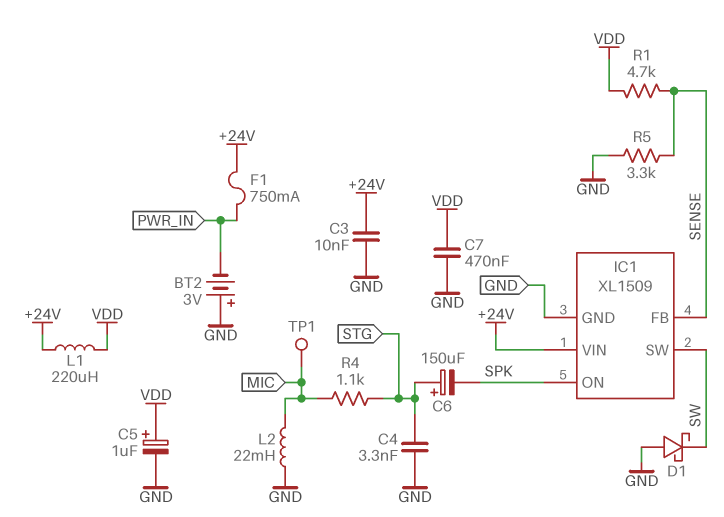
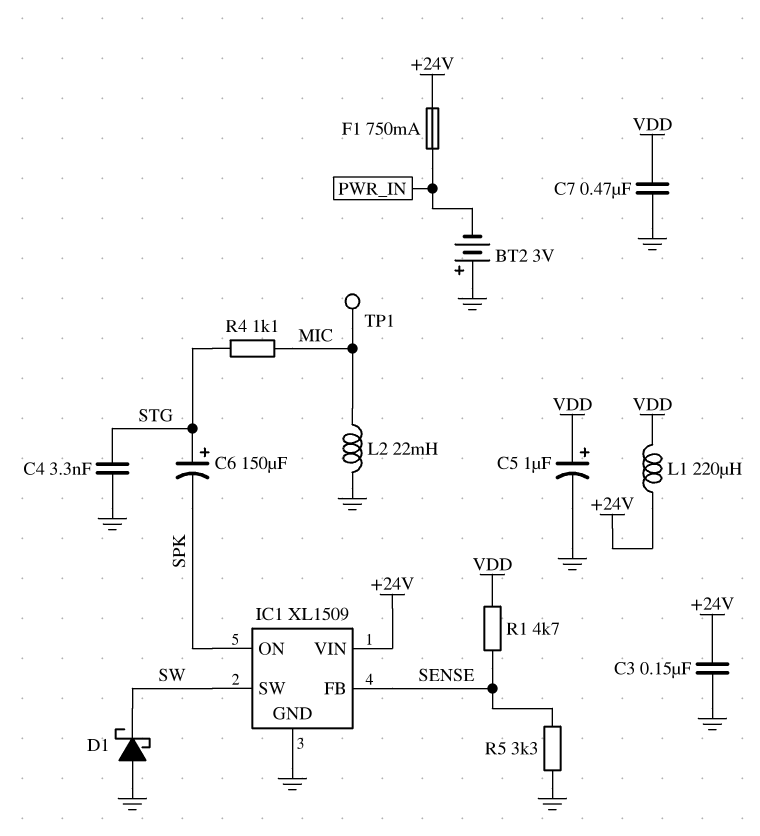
C3: 10nF (+24V, GND) -> 150nF (+24V, GND)

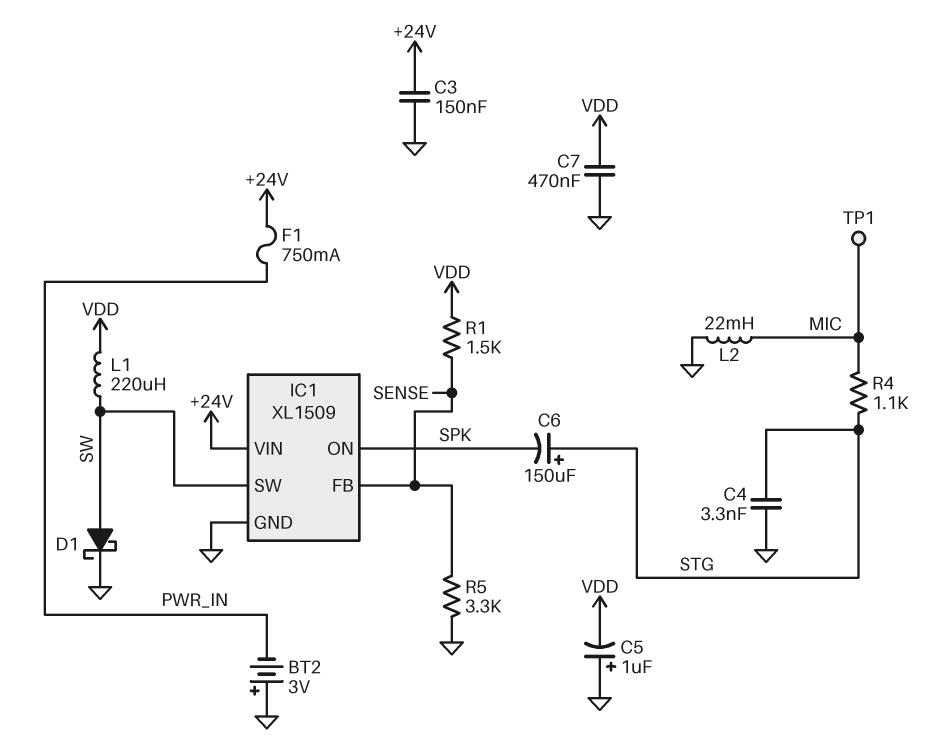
C5: 1uF (plus VDD, minus GND) -> 1uF (plus GND, minus VDD)
D1: schottky (A GND, K SW) -> schottky (A SW, K GND)
L1: 220uH (+24V, VDD) -> 220uH (SW, VDD)
R1: 4.7k (SENSE, VDD) -> 1.5k (SENSE, VDD)

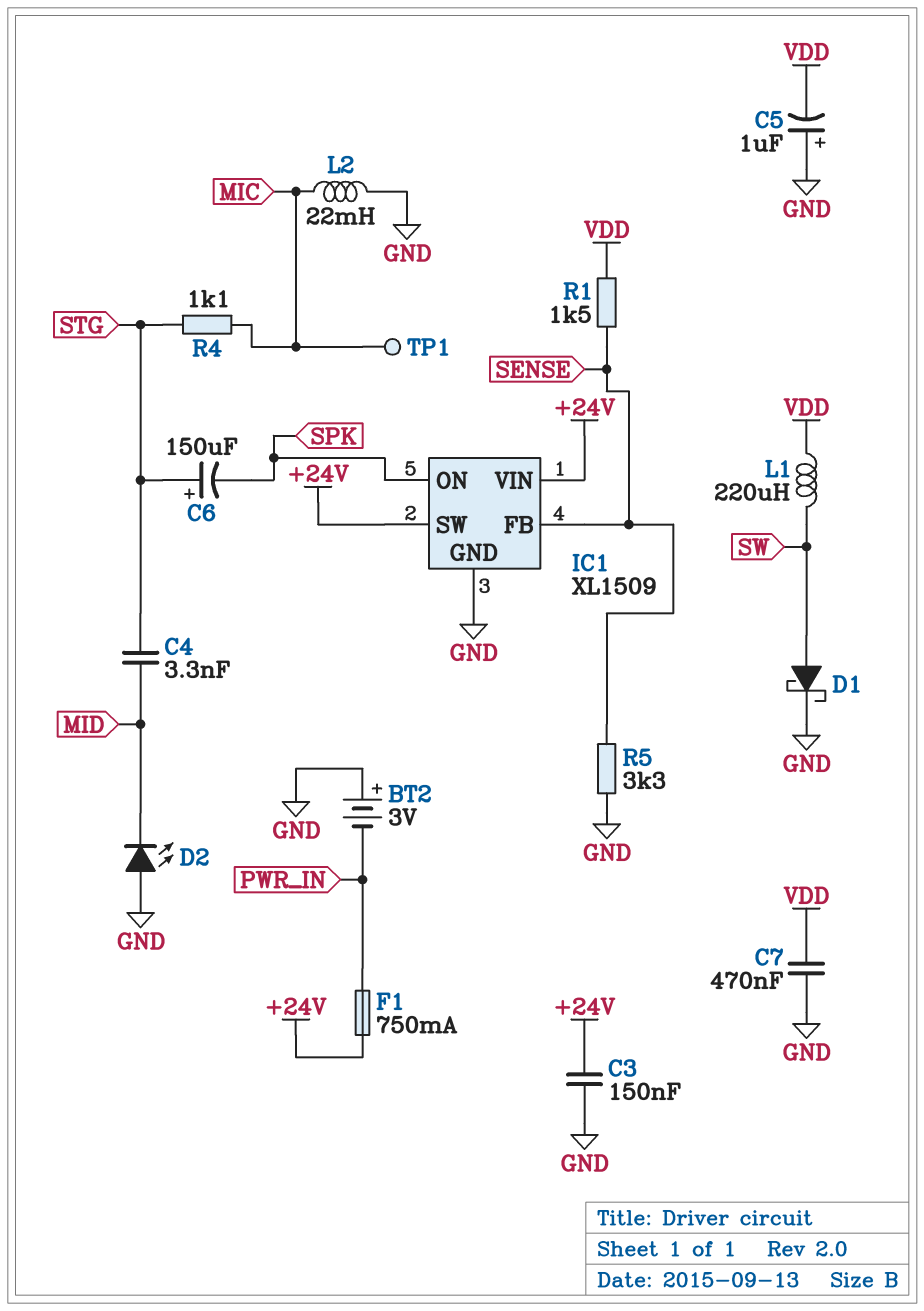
C4: 3.3nF (GND, STG) -> 3.3nF (MID, STG)
D2: none -> LED (A GND, K MID)
IC1 pin SW: SW -> +24V

